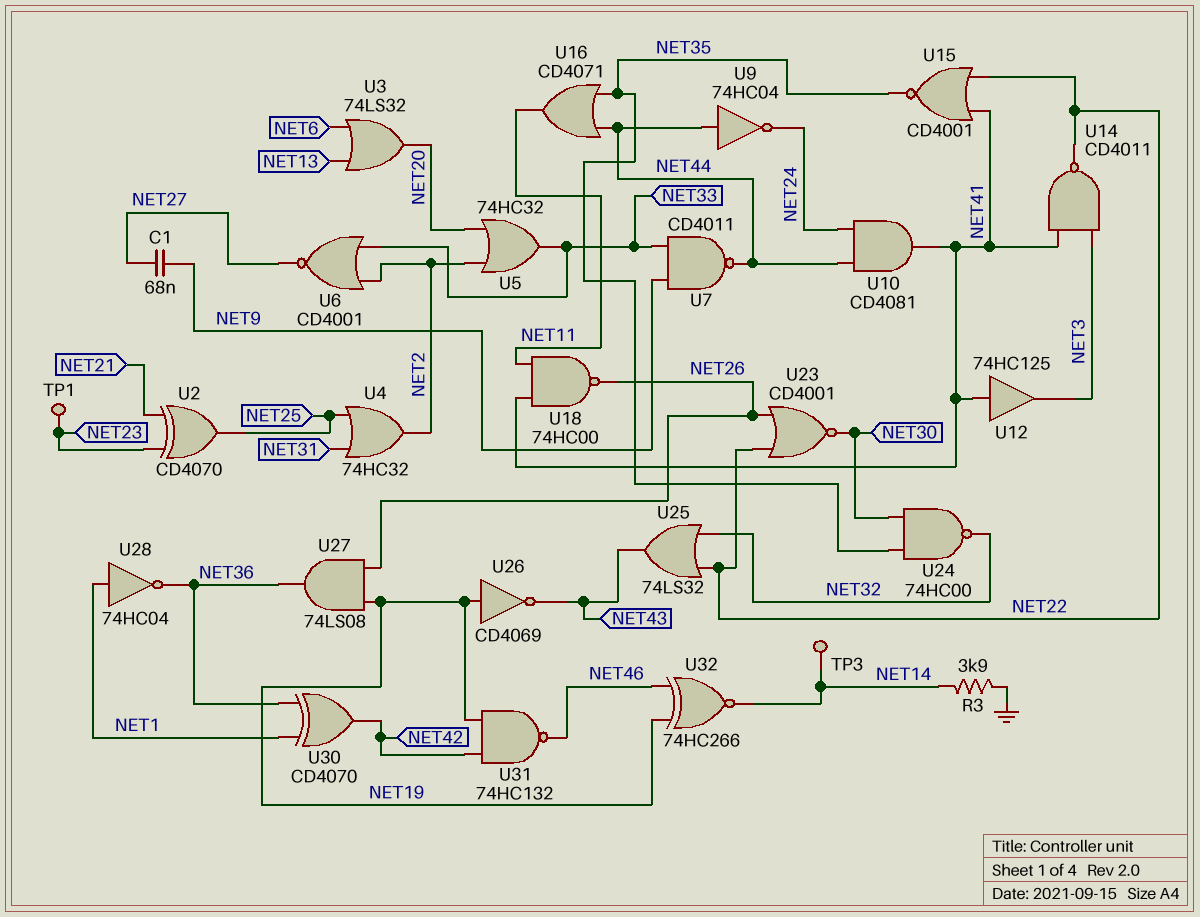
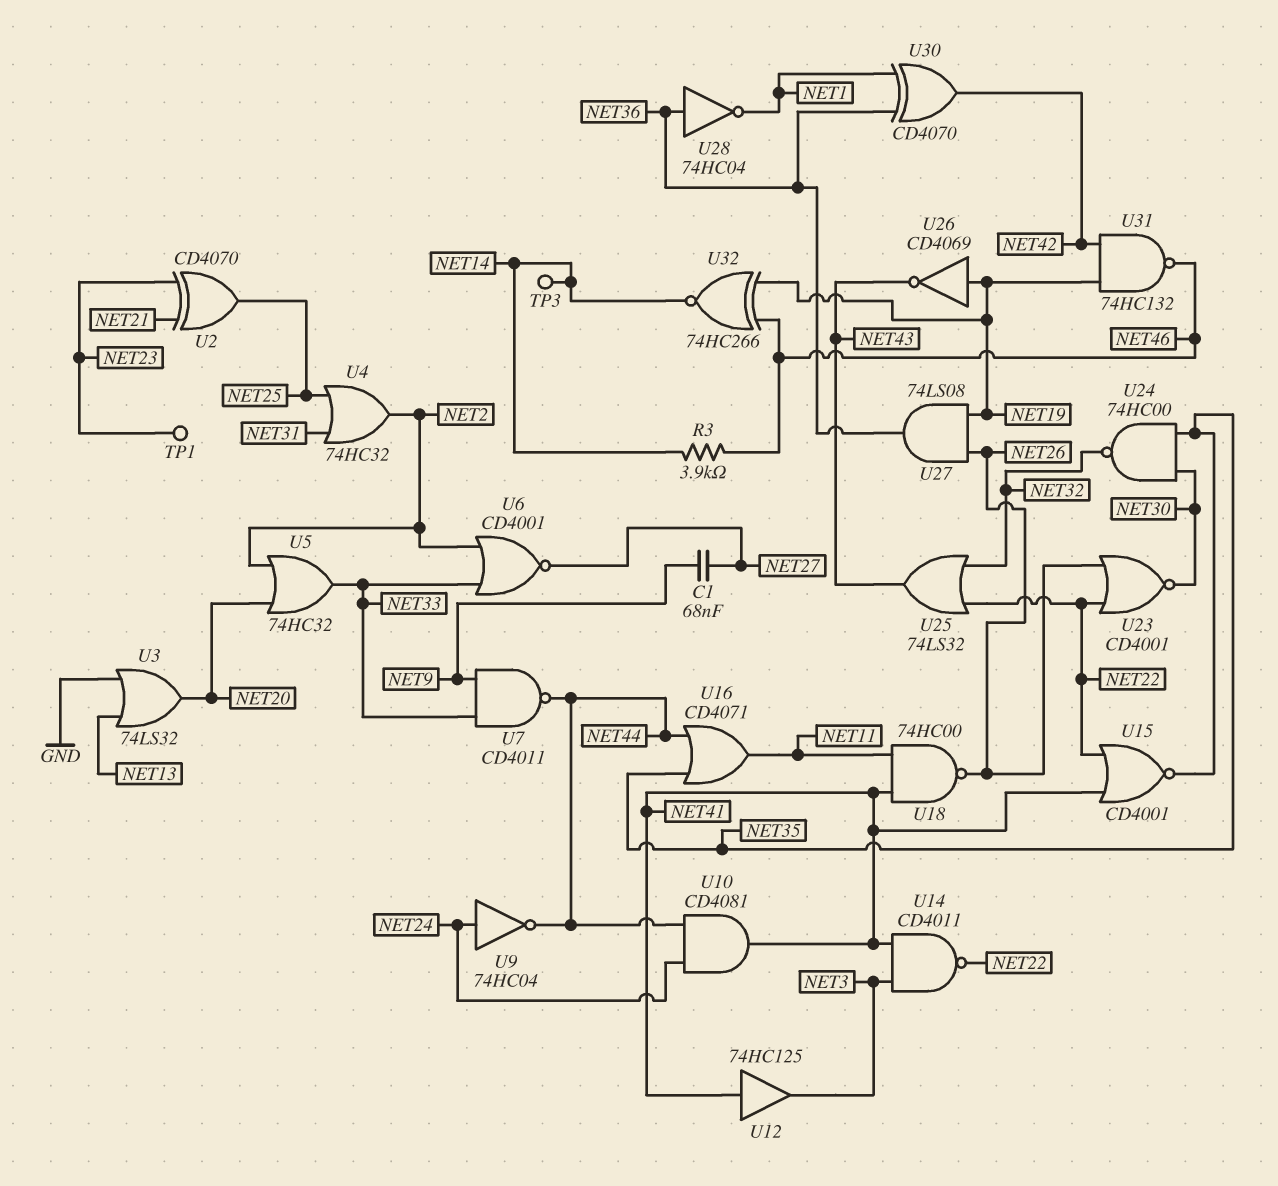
R3: 3.9k (GND, NET14) -> 3.9k (NET14, NET46)
U3: OR 74LS32 (in NET6, in NET13, out NET20) -> OR 74LS32 (in GND, in NET13, out NET20)
U9: NOT 74HC04 (in NET44, out NET24) -> NOT 74HC04 (in NET24, out NET44)
U28: NOT 74HC04 (in NET1, out NET36) -> NOT 74HC04 (in NET36, out NET1)

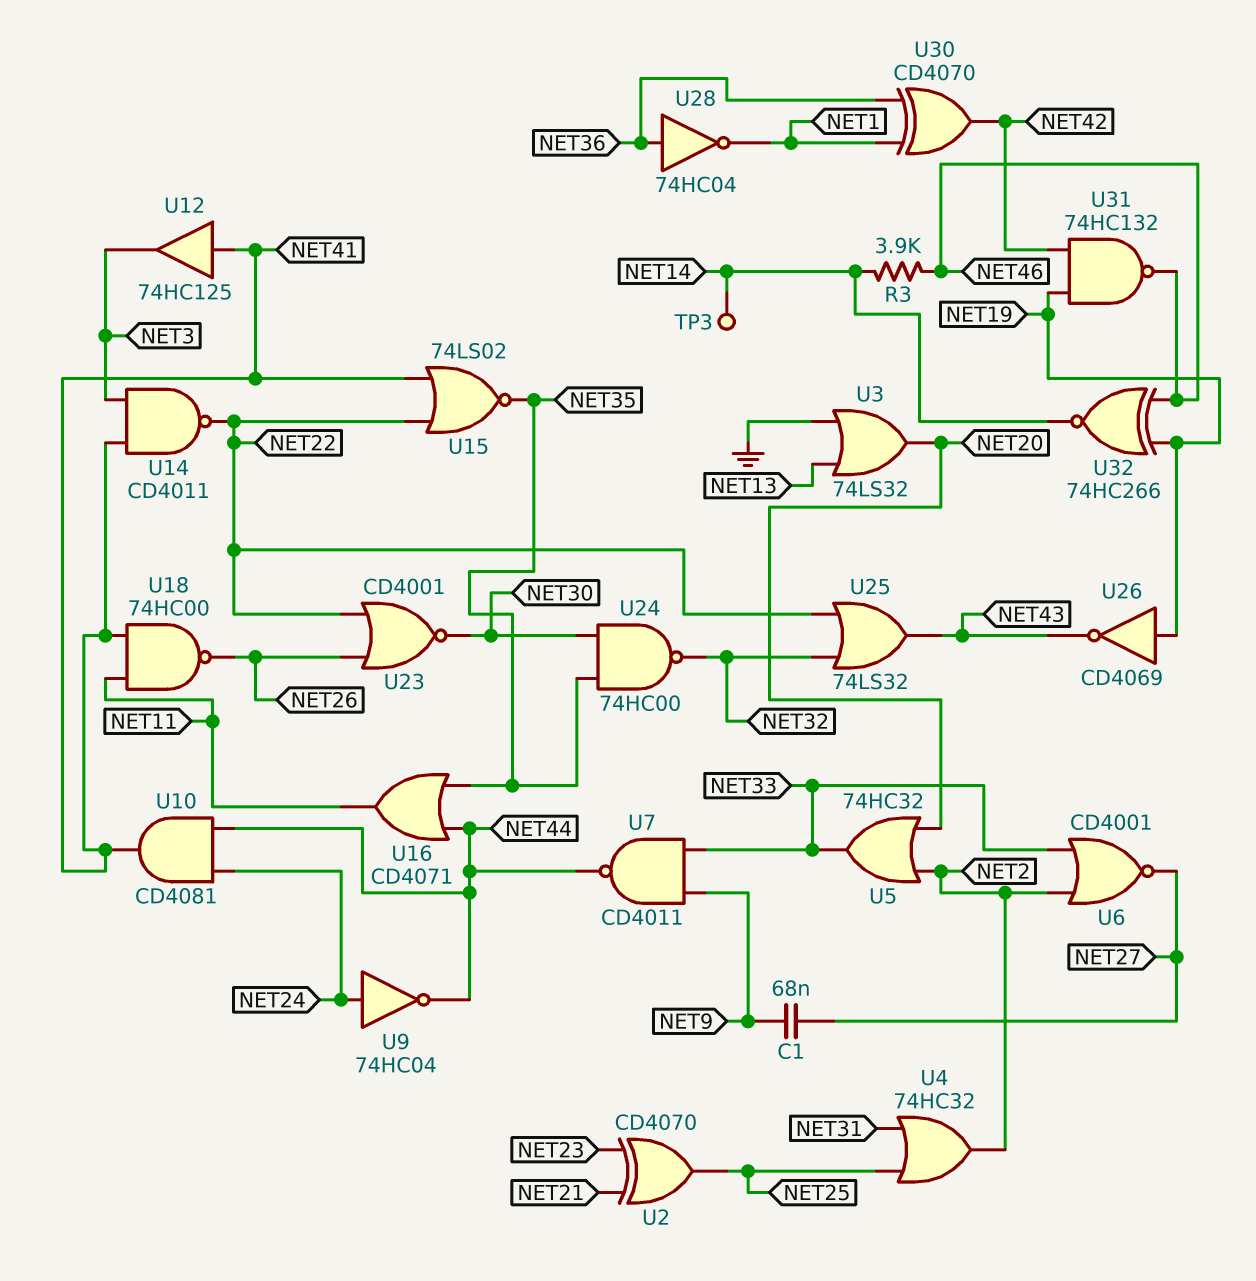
TP1: test point (NET23) -> none
U15: NOR CD4001 (in NET22, in NET41, out NET35) -> NOR 74LS02 (in NET22, in NET41, out NET35)
U27: AND 74LS08 (in NET19, in NET26, out NET36) -> none

